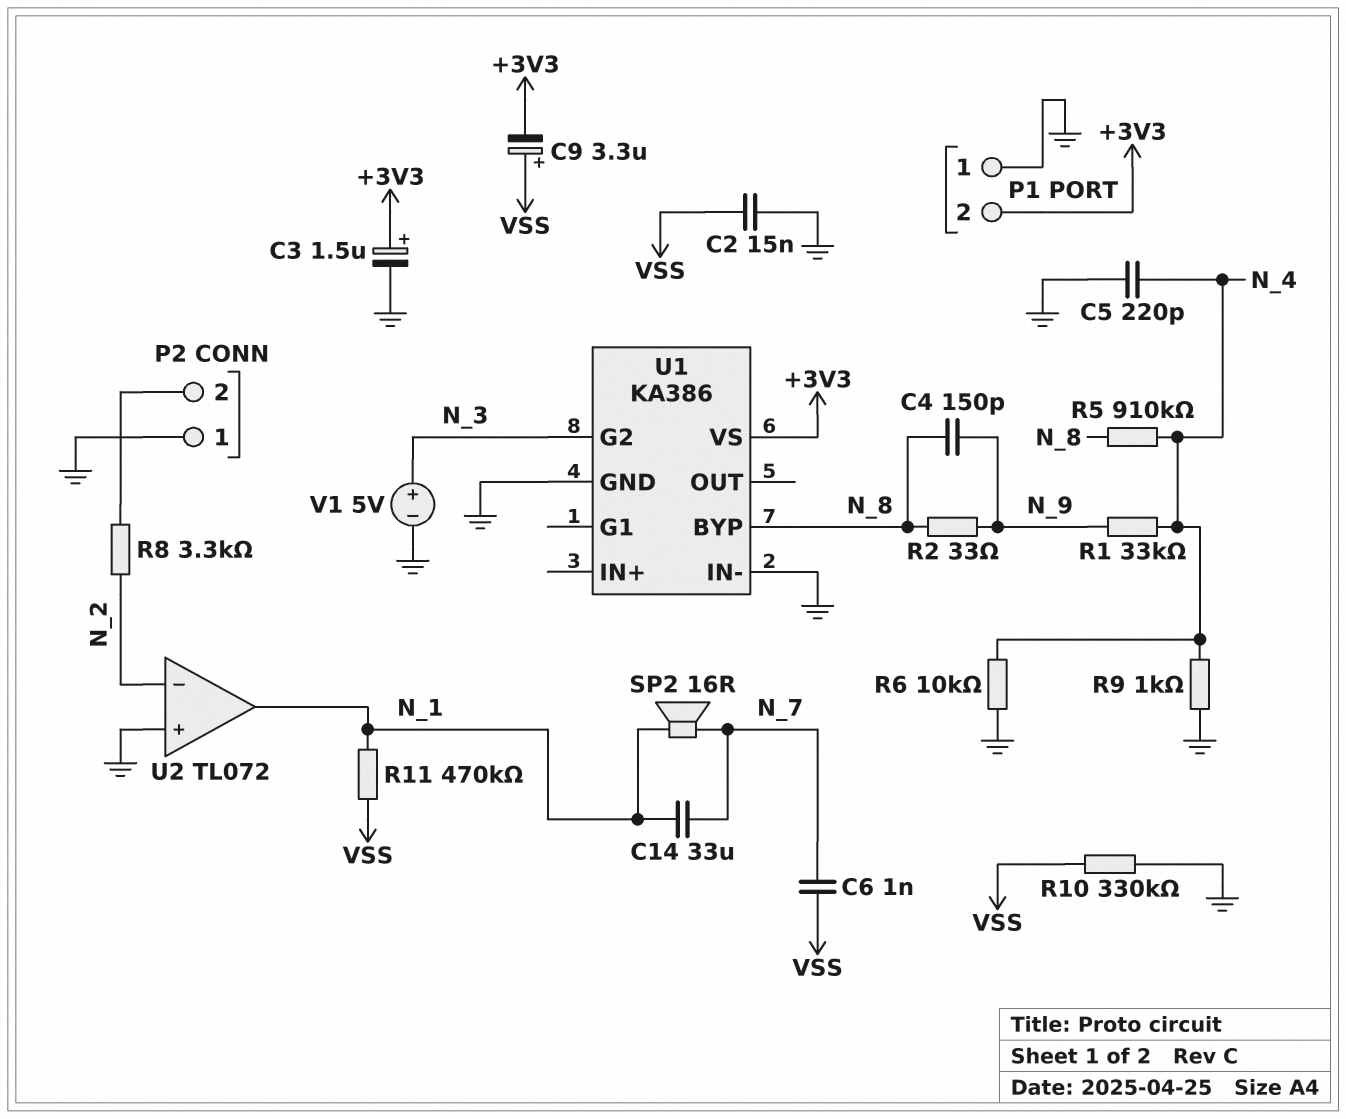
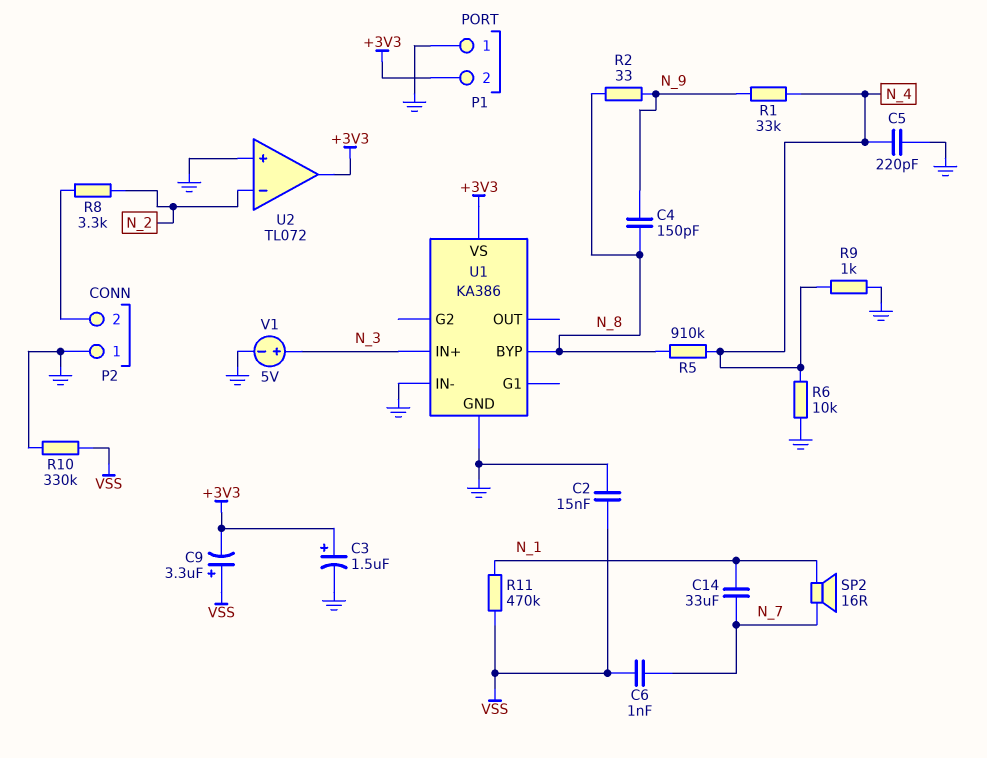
U1 pin G2: N_3 -> none
U1 pin IN+: none -> N_3
U2 pin out: N_1 -> +3V3

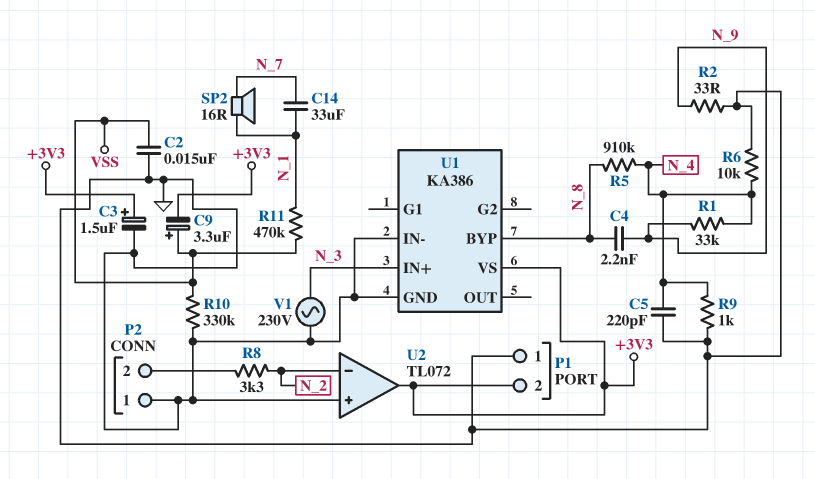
C4: 150pF (N_8, N_9) -> 2.2nF (N_8, N_9)
C6: 1nF (N_7, VSS) -> none
R2: 33 (N_8, N_9) -> 33 (GND, N_9)
V1: 5V (plus N_3, minus GND) -> AC 230V (GND, N_3)

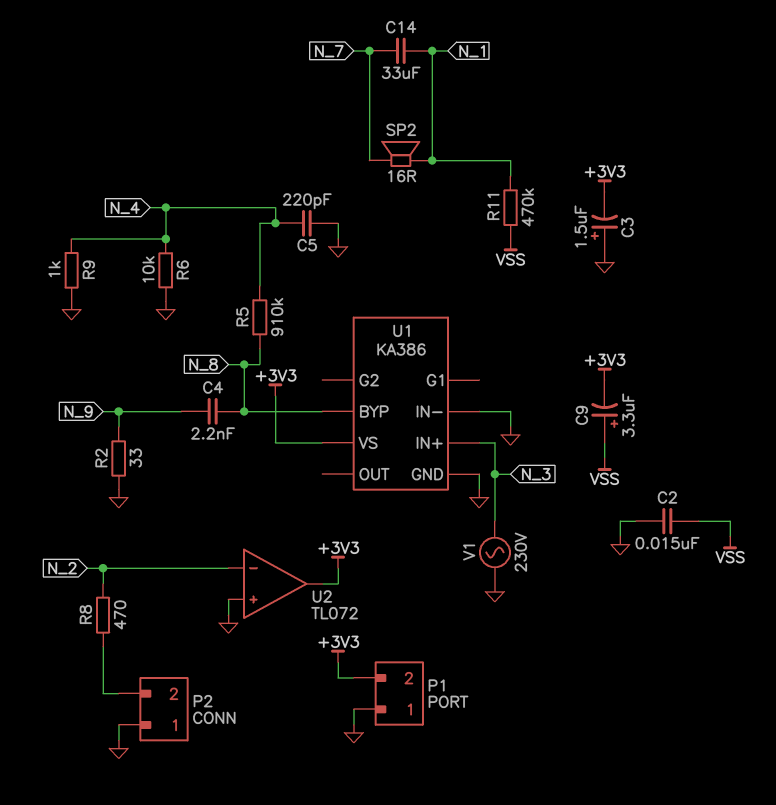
C3: 1.5uF (plus +3V3, minus GND) -> 1.5uF (plus GND, minus +3V3)
R1: 33k (N_4, N_9) -> none
R8: 3.3k (N_2, P2/2) -> 470 (N_2, P2/2)
R10: 330k (GND, VSS) -> none

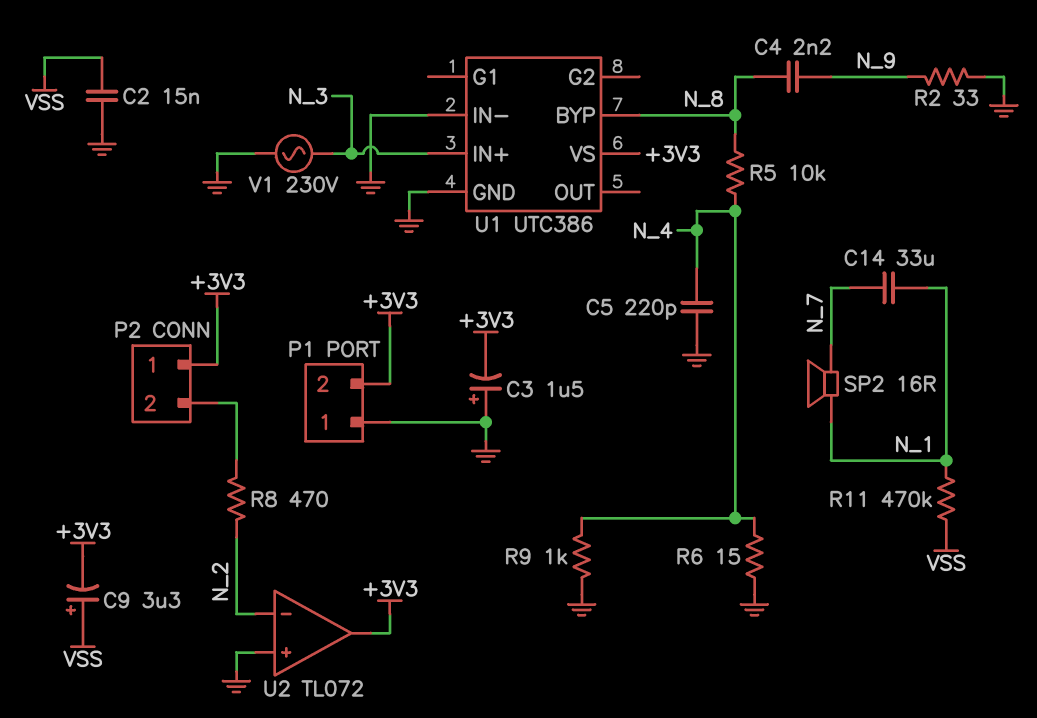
P2 pin 1: GND -> +3V3
R5: 910k (N_4, N_8) -> 10k (N_4, N_8)
R6: 10k (GND, N_4) -> 15 (GND, N_4)
U1: KA386 -> UTC386

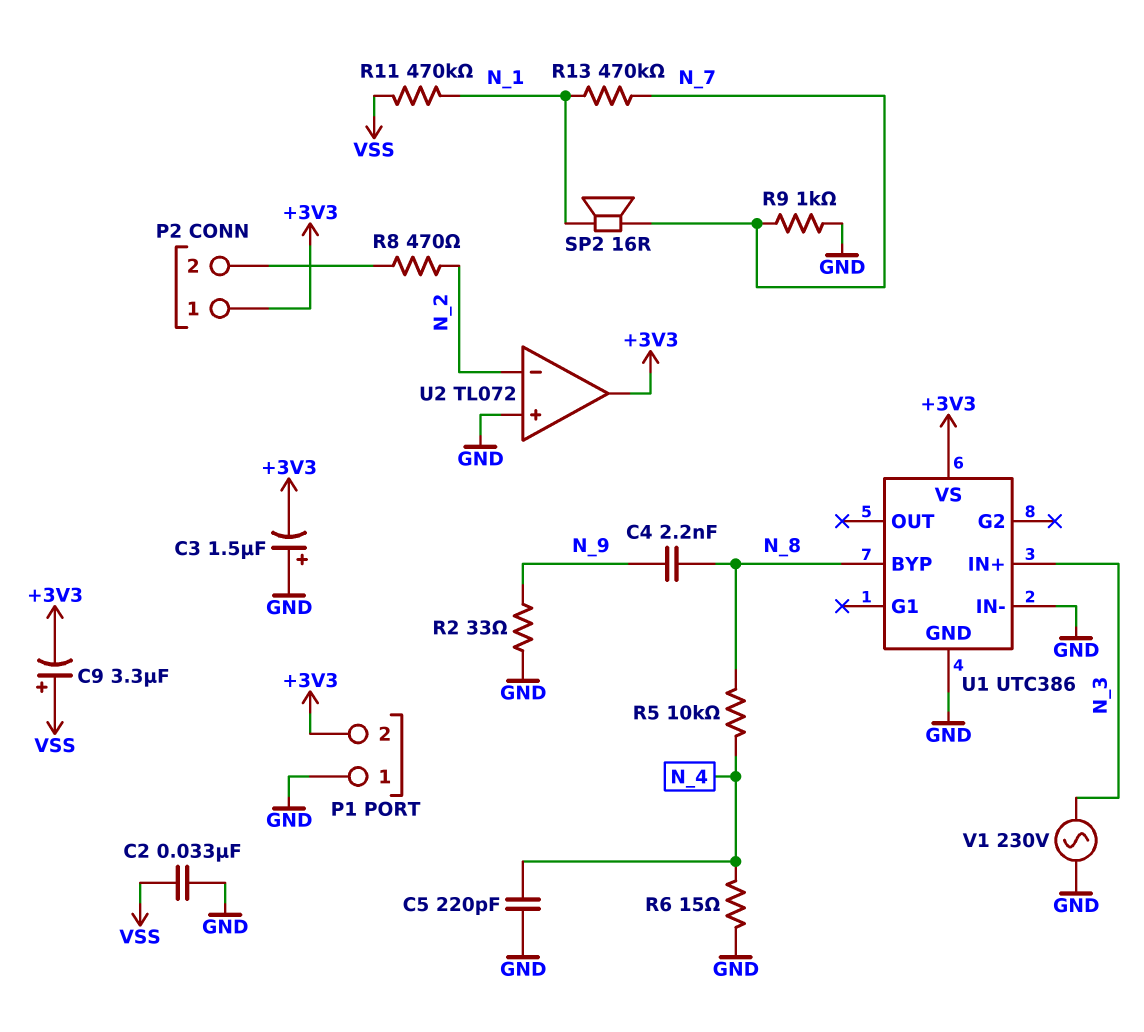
C2: 15nF (GND, VSS) -> 33nF (GND, VSS)
C14: 33uF (N_1, N_7) -> none
R9: 1k (GND, N_4) -> 1k (GND, N_7)
R13: none -> 470k (N_1, N_7)

